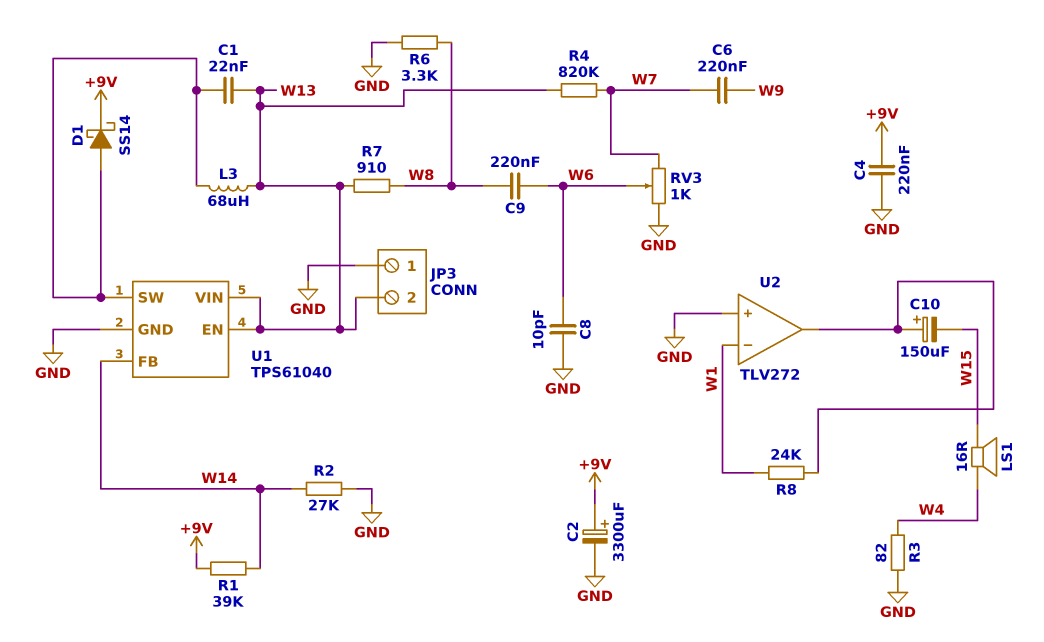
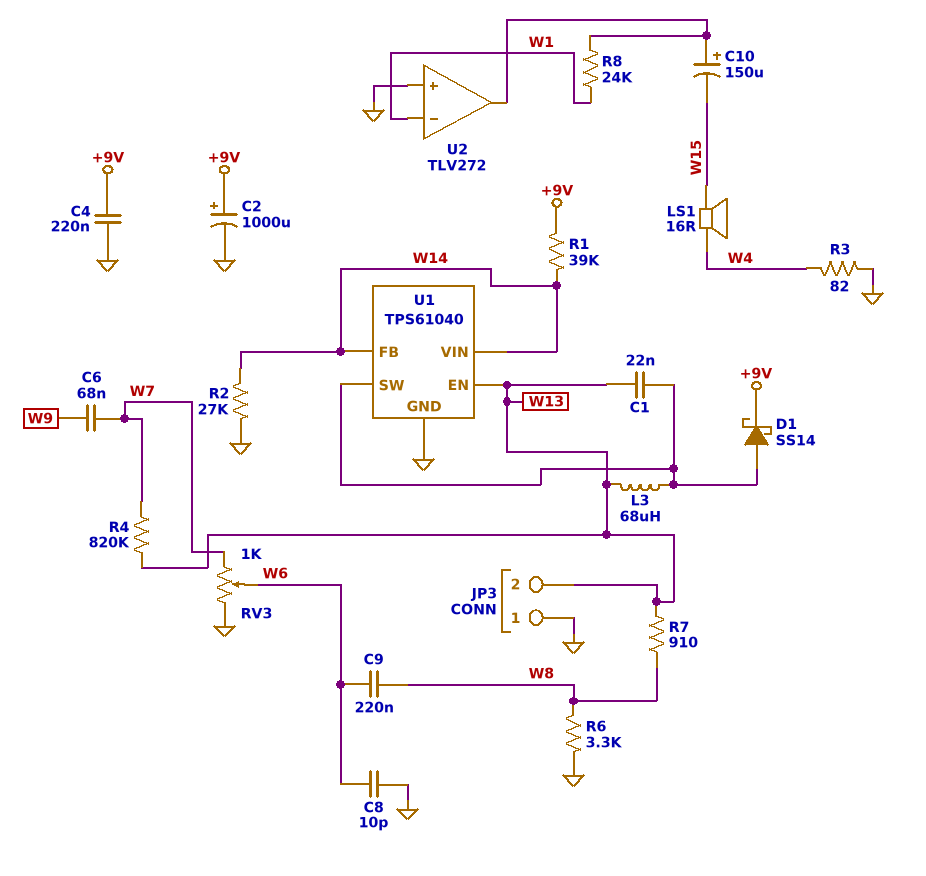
C2: 3300uF (plus +9V, minus GND) -> 1000uF (plus +9V, minus GND)
C6: 220nF (W7, W9) -> 68nF (W7, W9)
U1 pin VIN: W13 -> W14

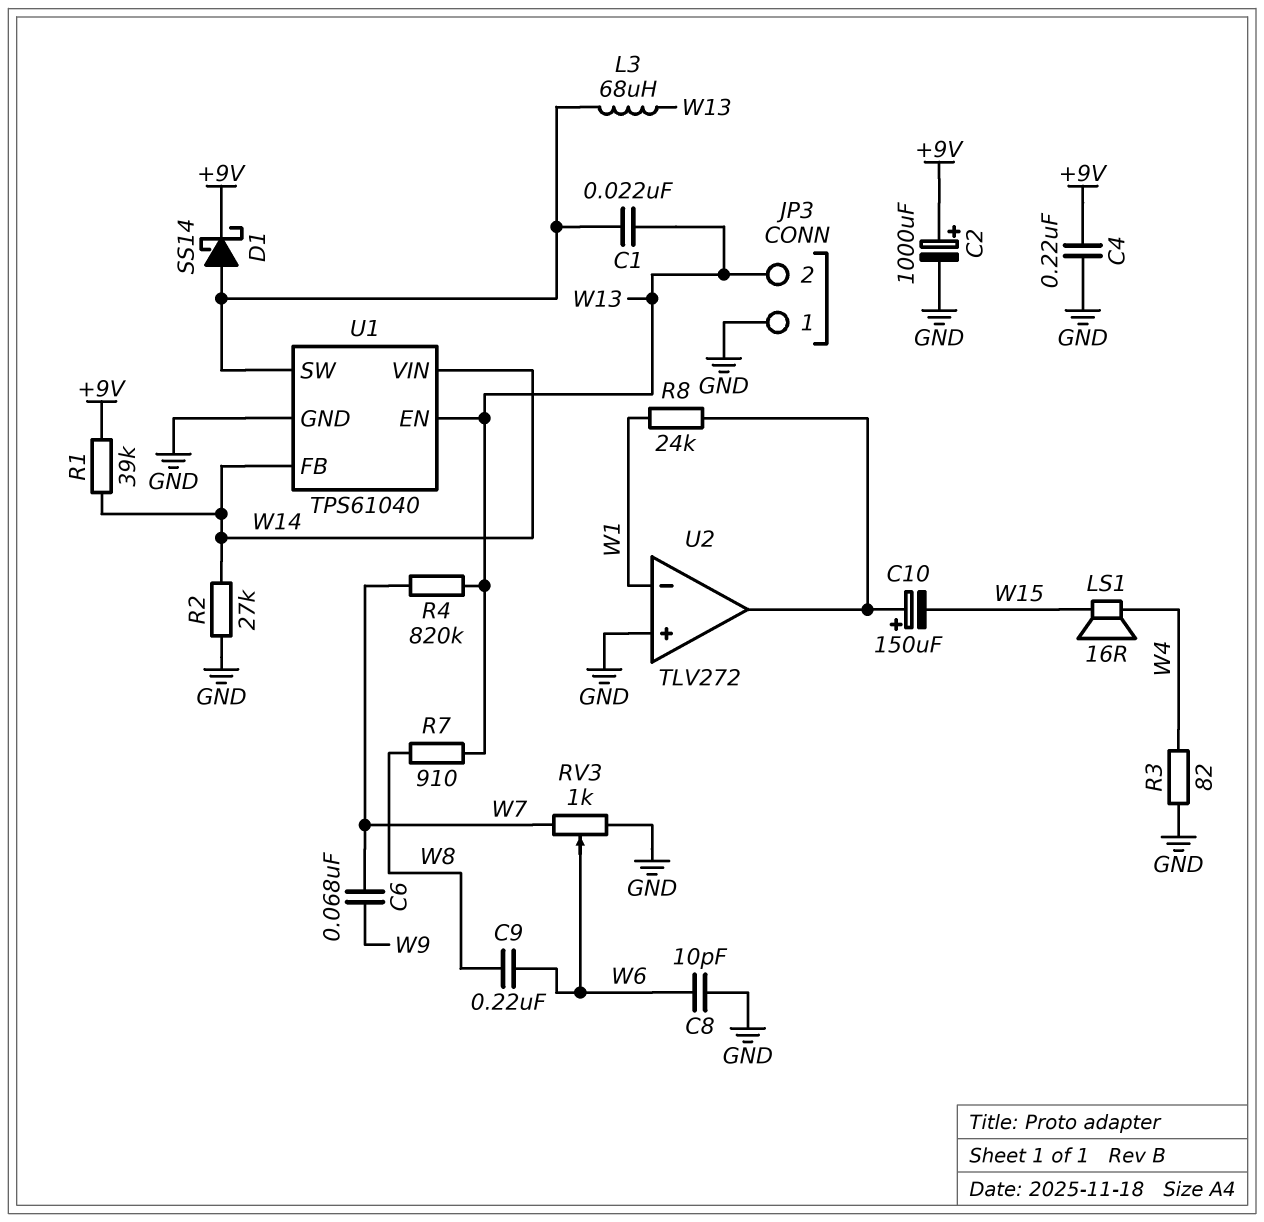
R6: 3.3k (GND, W8) -> none

